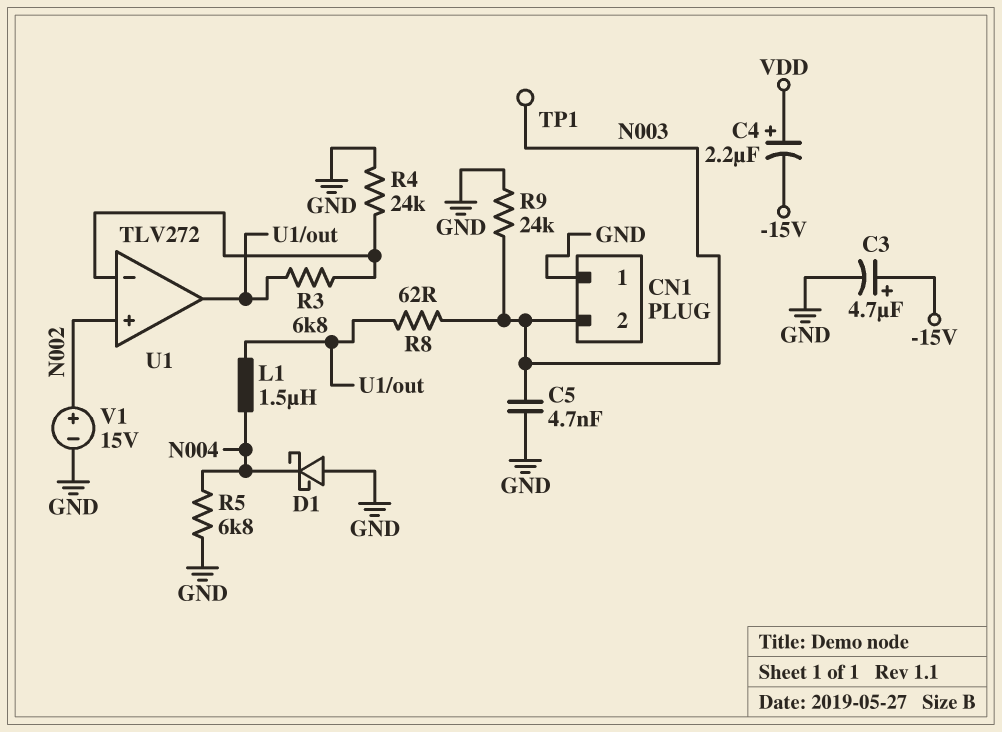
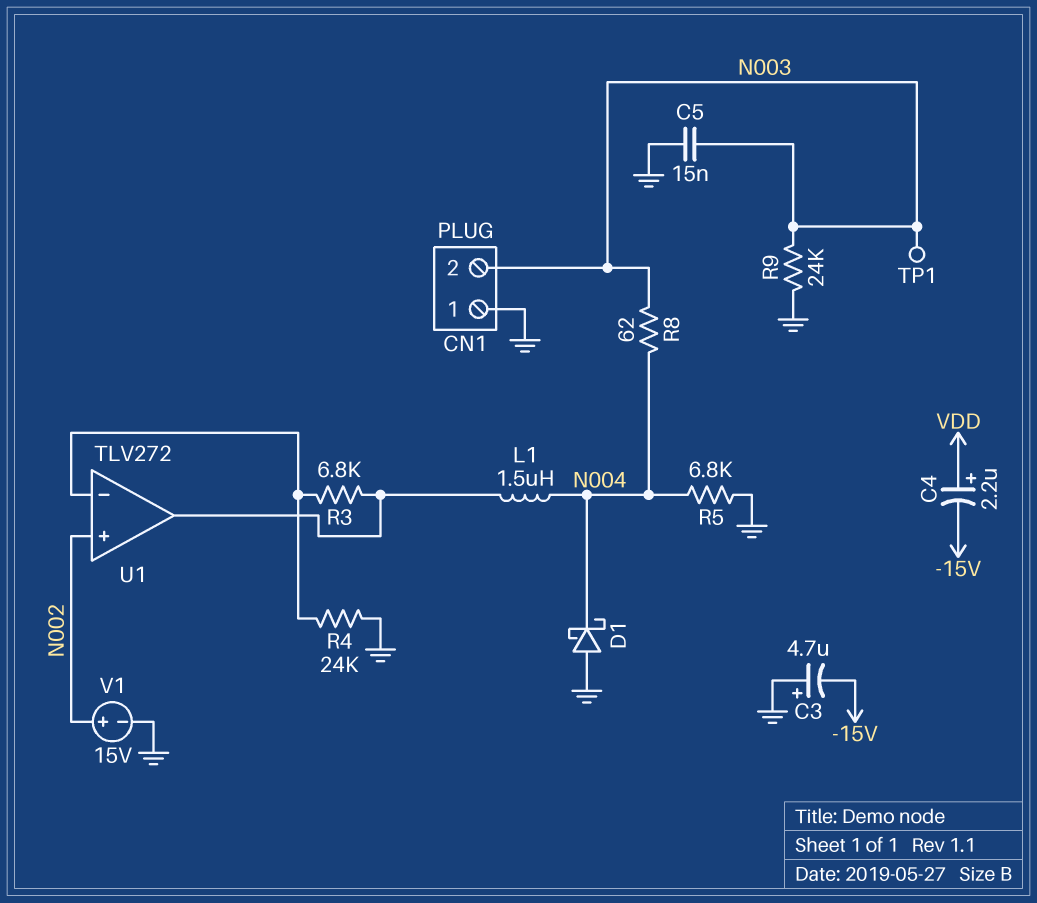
C3: 4.7uF (plus -15V, minus GND) -> 4.7uF (plus GND, minus -15V)
C5: 4.7nF (GND, N003) -> 15nF (GND, N003)
R8: 62 (N003, U1/out) -> 62 (N003, N004)

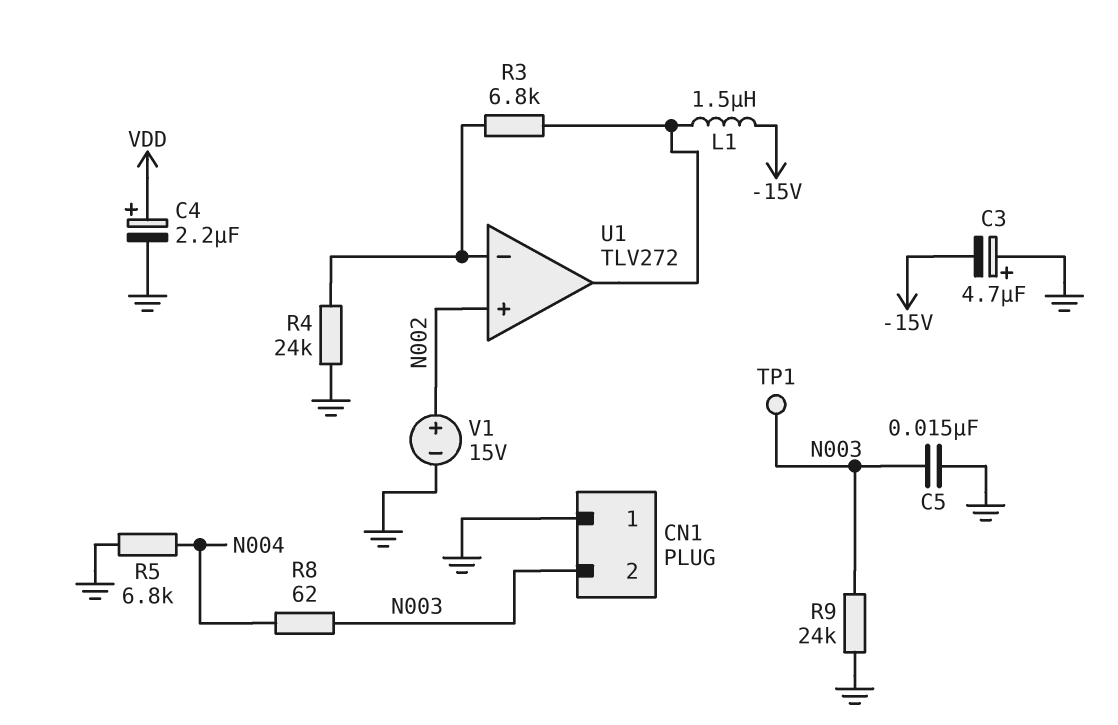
C4: 2.2uF (plus VDD, minus -15V) -> 2.2uF (plus VDD, minus GND)
D1: schottky (A GND, K N004) -> none
L1: 1.5uH (N004, U1/out) -> 1.5uH (-15V, U1/out)

